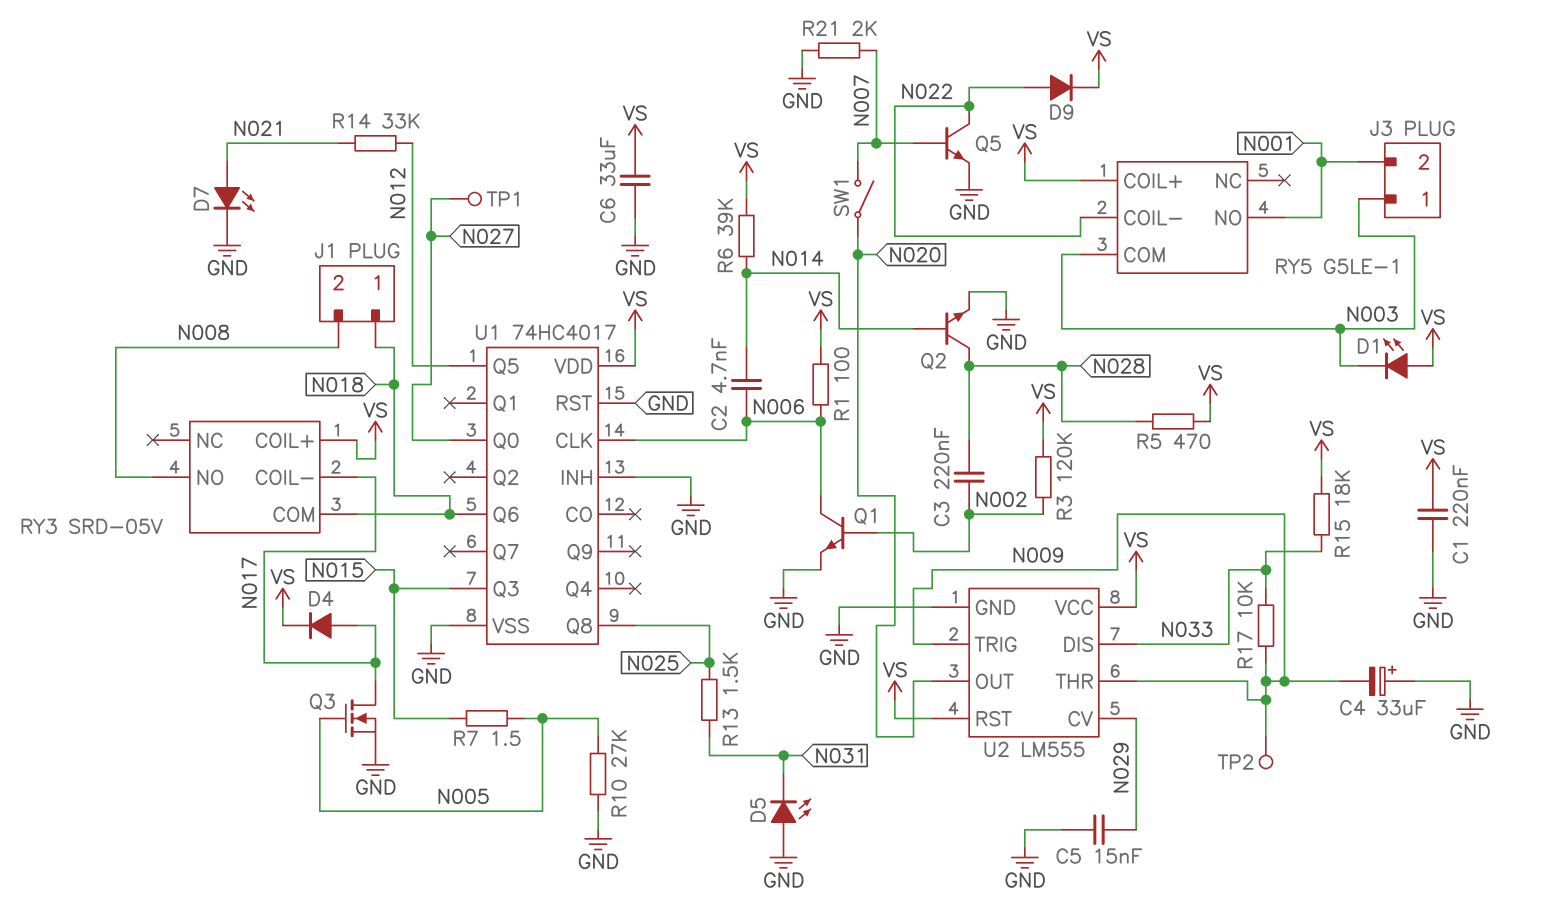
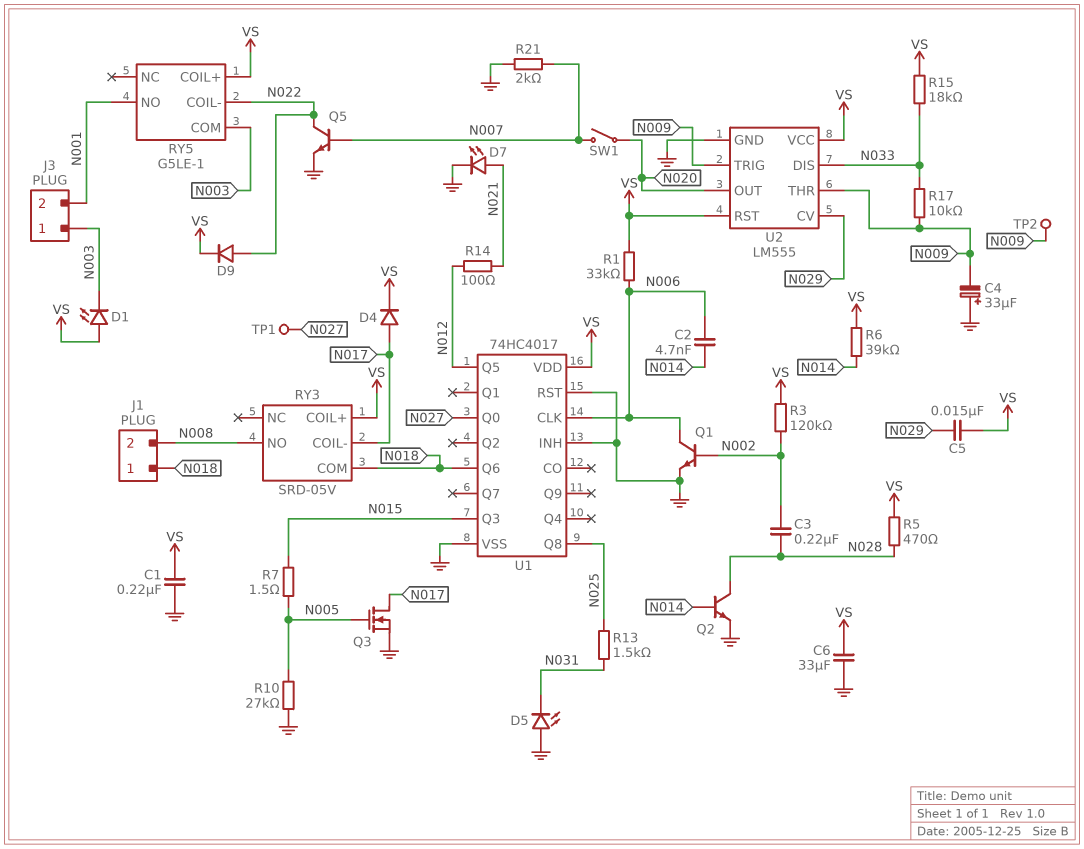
C5: 15nF (GND, N029) -> 15nF (N029, VS)
R1: 100 (N006, VS) -> 33k (N006, VS)
R14: 33k (N012, N021) -> 100 (N012, N021)

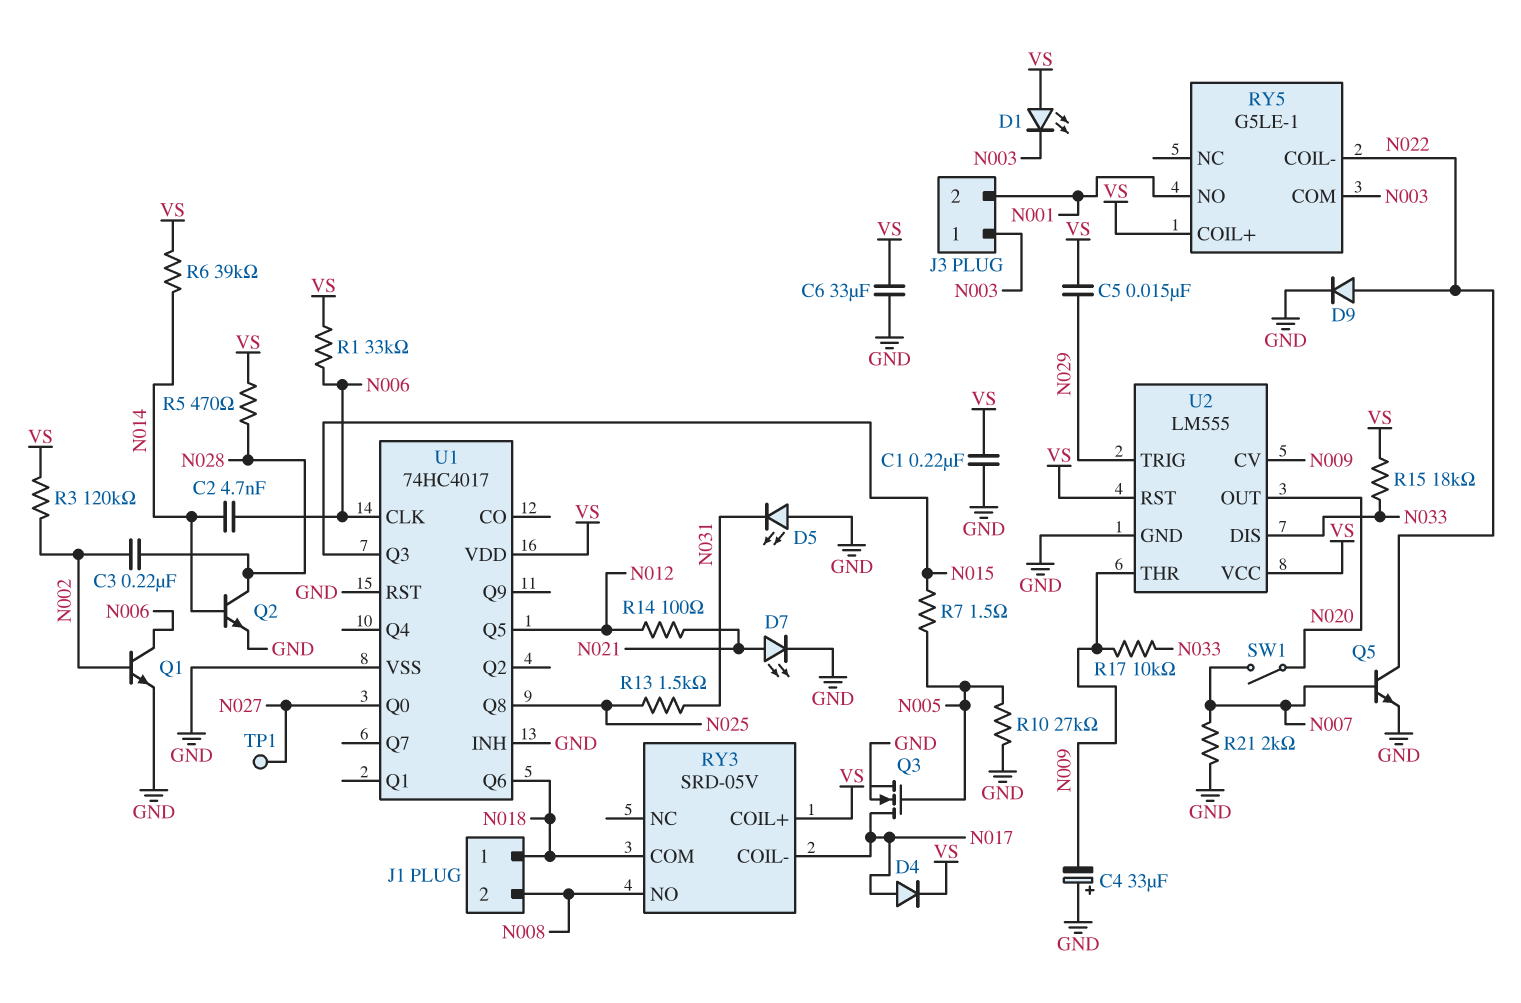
D9: diode (A N022, K VS) -> diode (A N022, K GND)
TP2: test point (N009) -> none
U2 pin CV: N029 -> N009
U2 pin TRIG: N009 -> N029

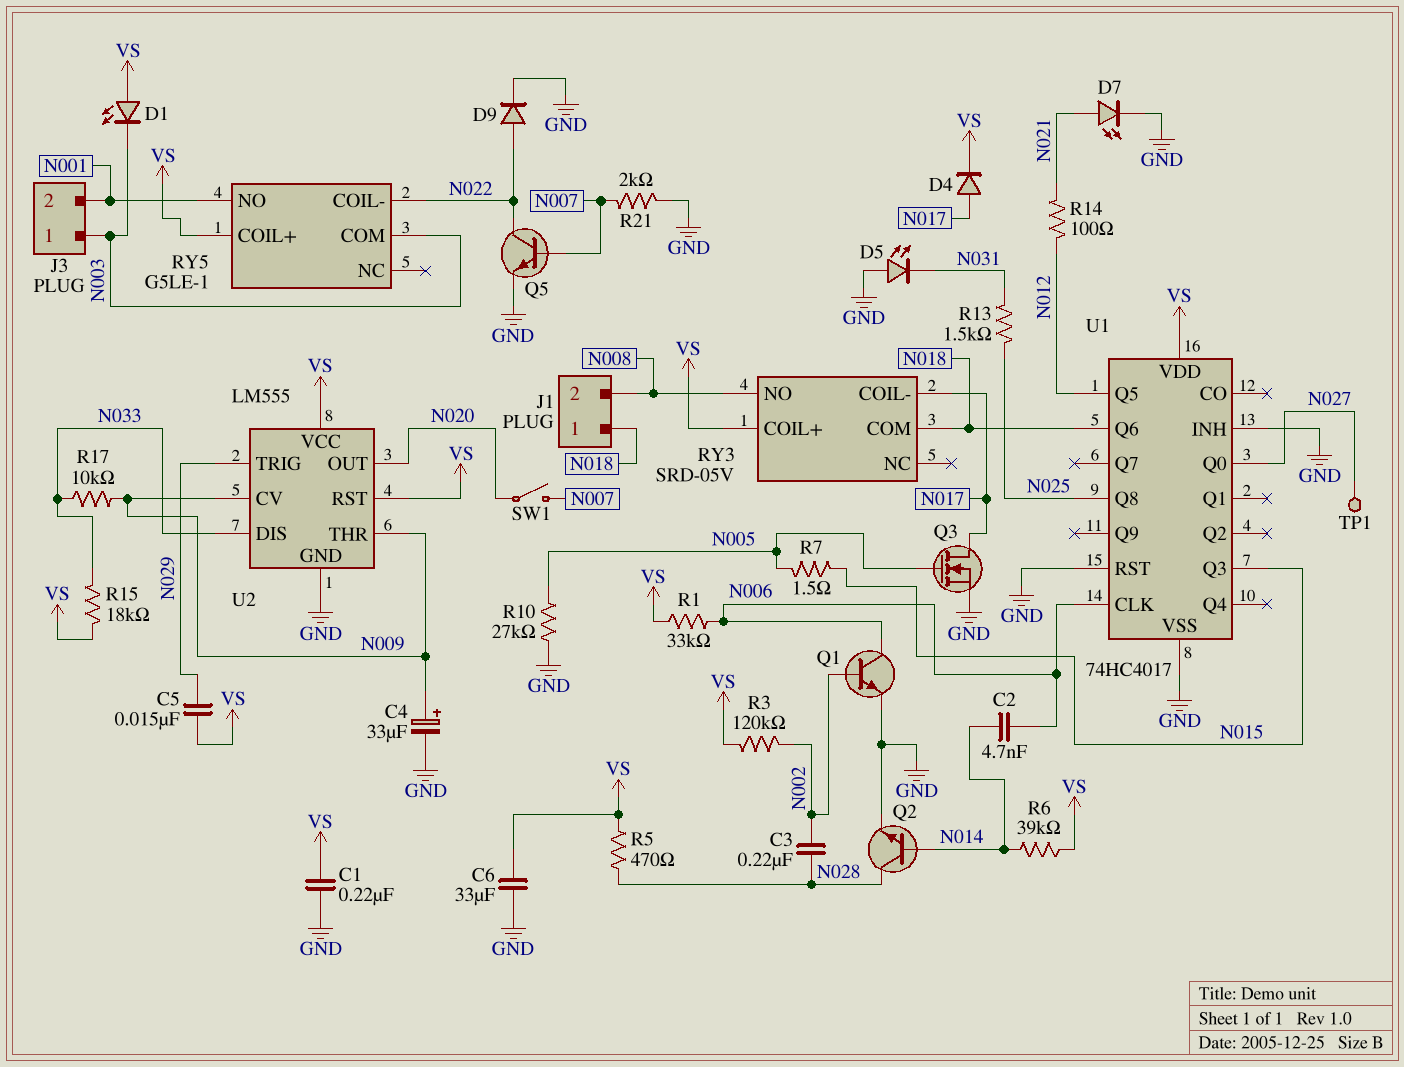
C4: 33uF (plus GND, minus N009) -> 33uF (plus N009, minus GND)

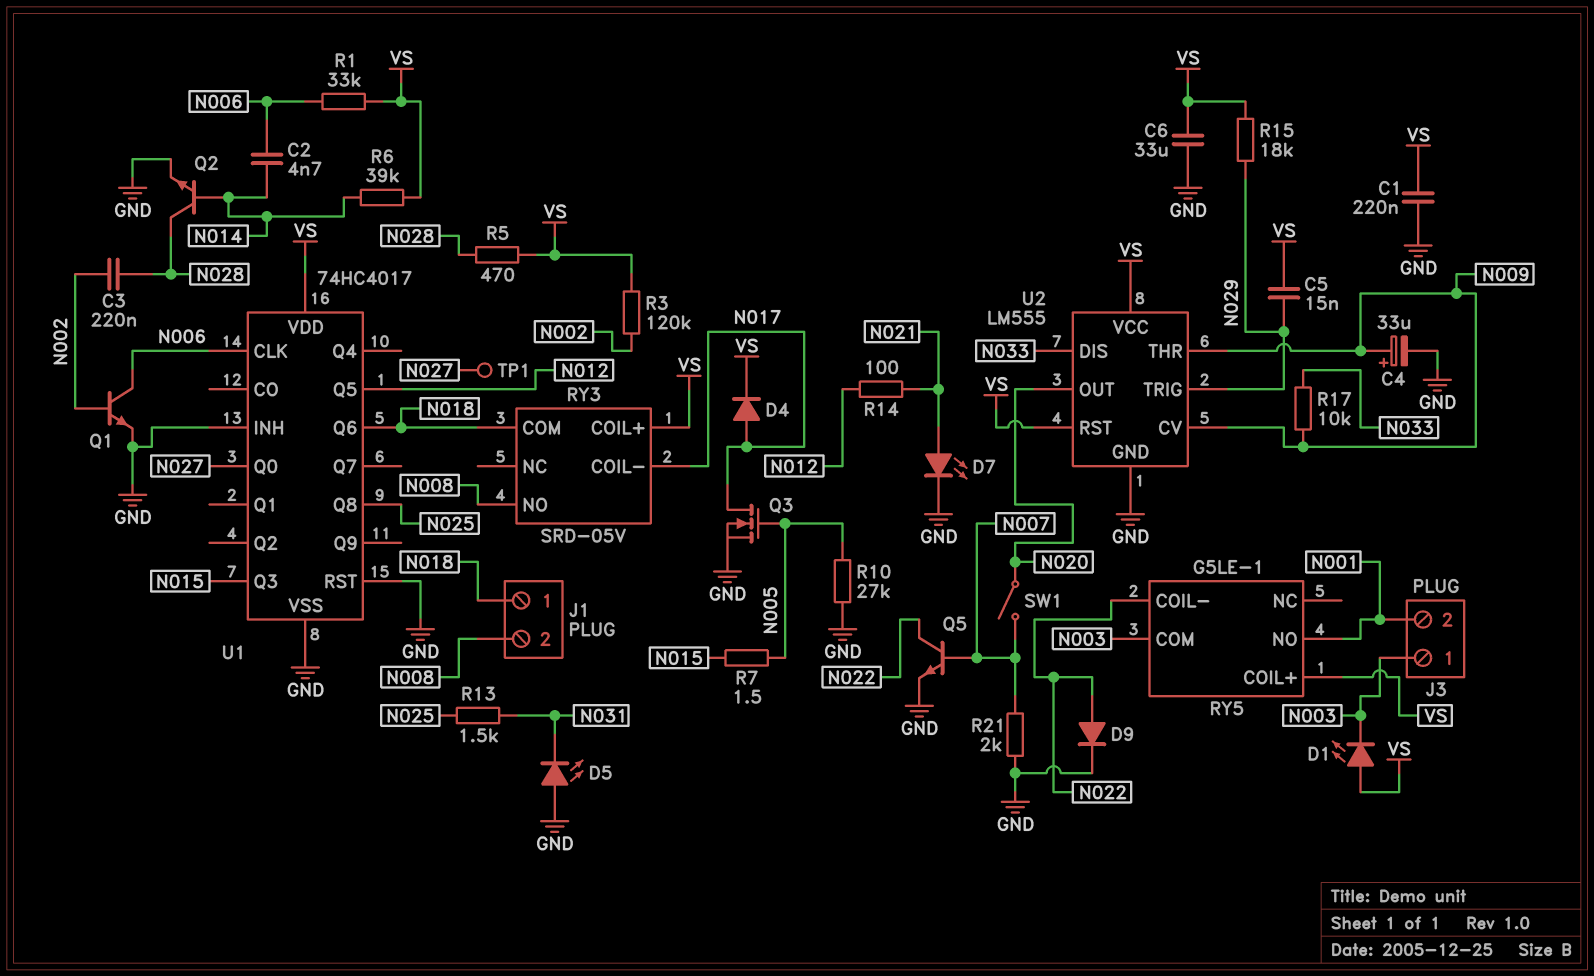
R15: 18k (N033, VS) -> 18k (N029, VS)

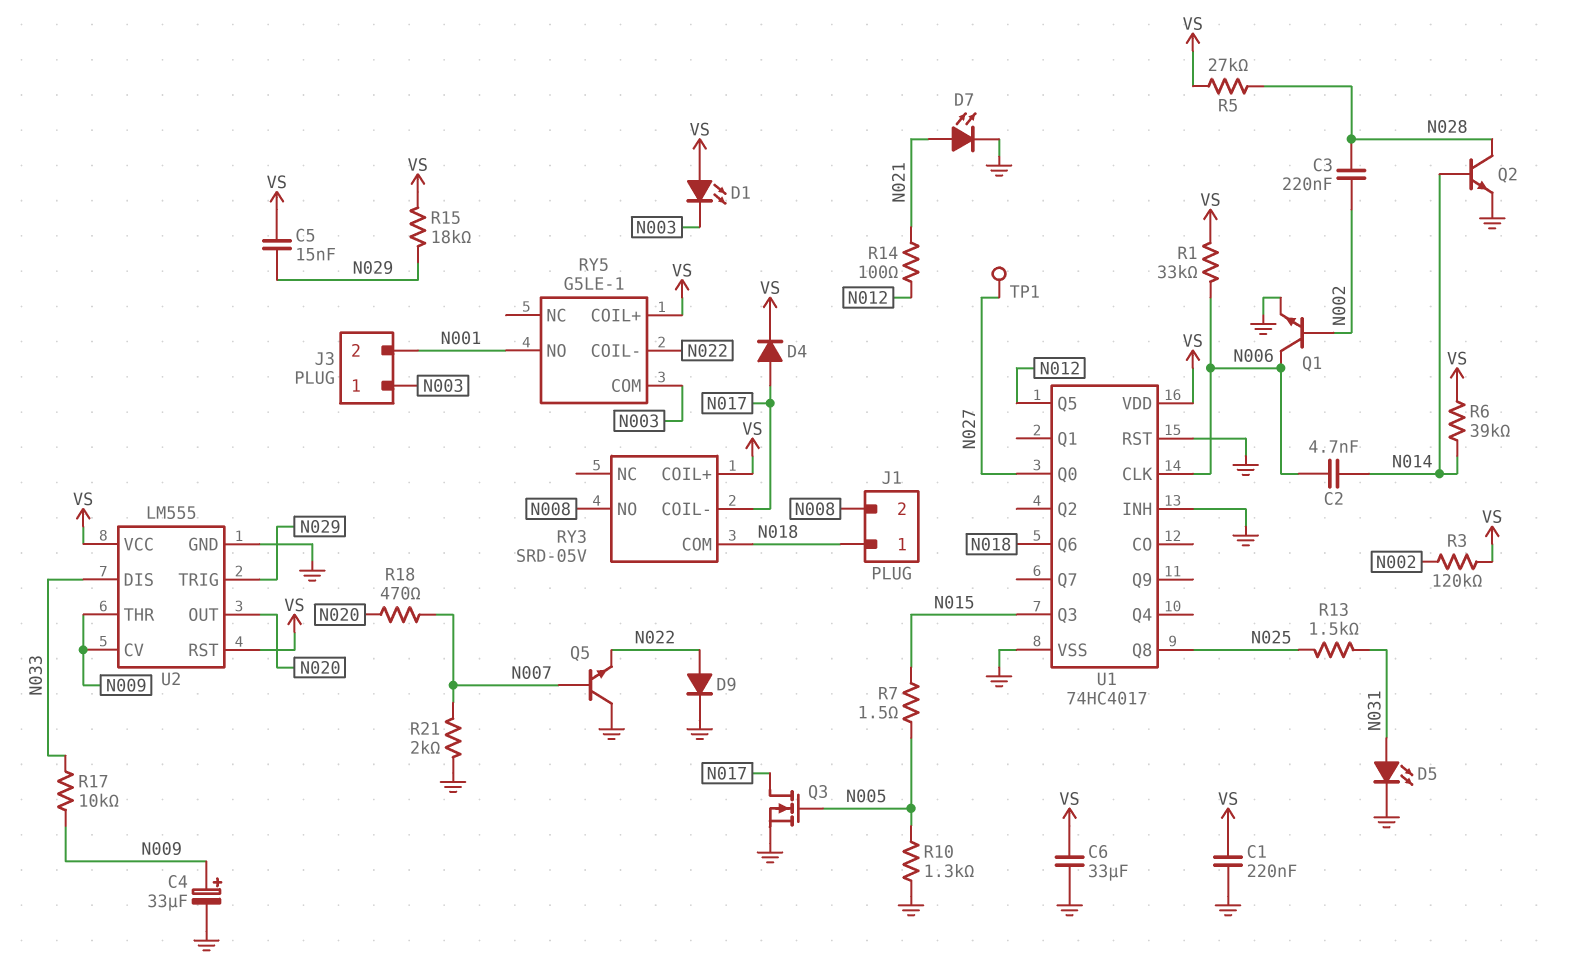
D5: LED (A GND, K N031) -> LED (A N031, K GND)
Q5: NPN (B N007, C N022, E GND) -> NPN (B N007, C GND, E N022)
R5: 470 (N028, VS) -> 27k (N028, VS)
R10: 27k (GND, N005) -> 1.3k (GND, N005)
R18: none -> 470 (N007, N020)
SW1: switch (N007, N020) -> none

